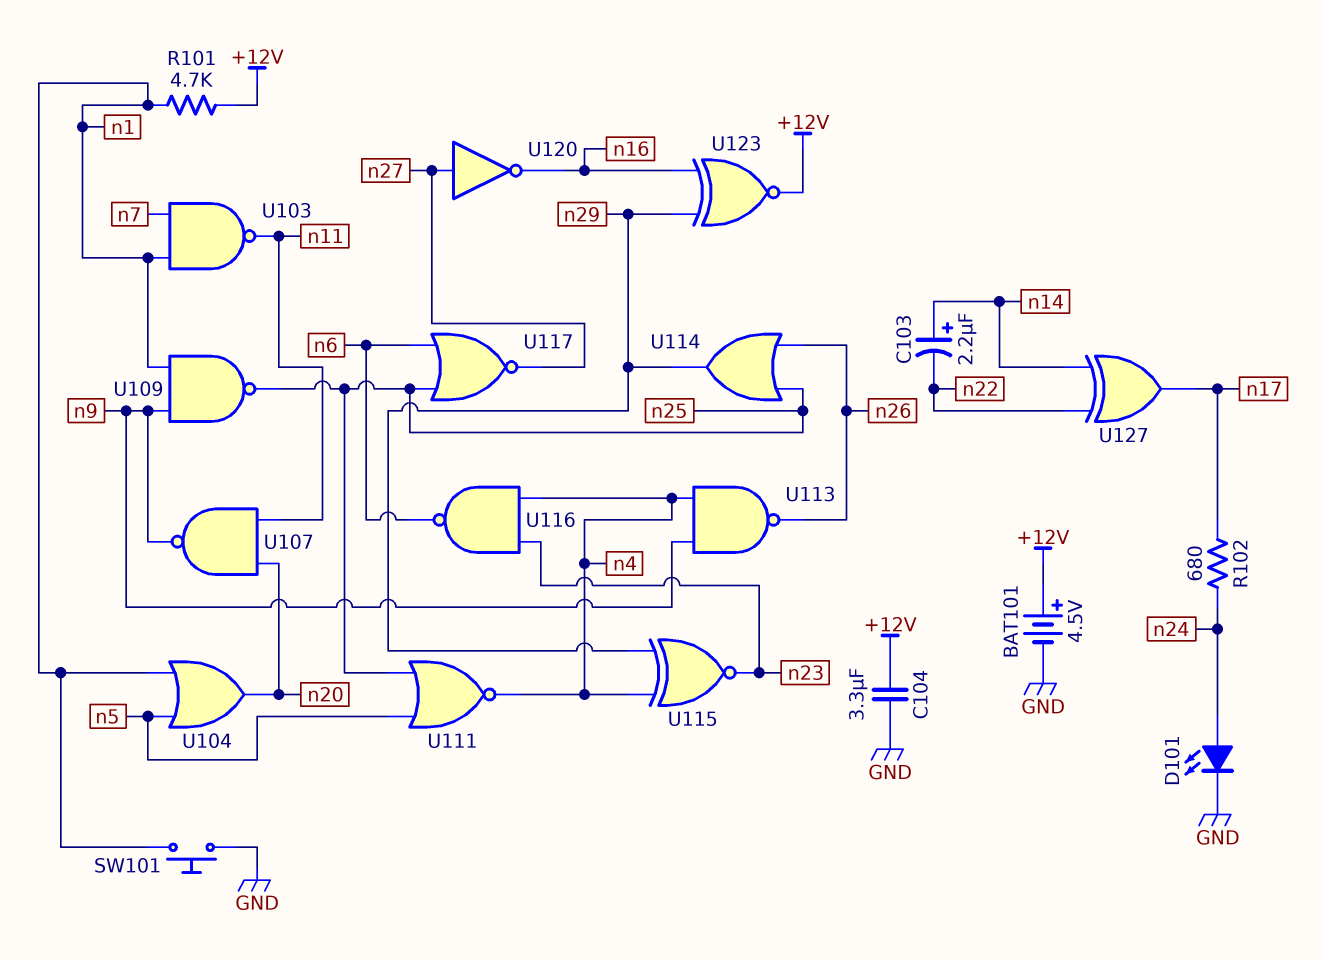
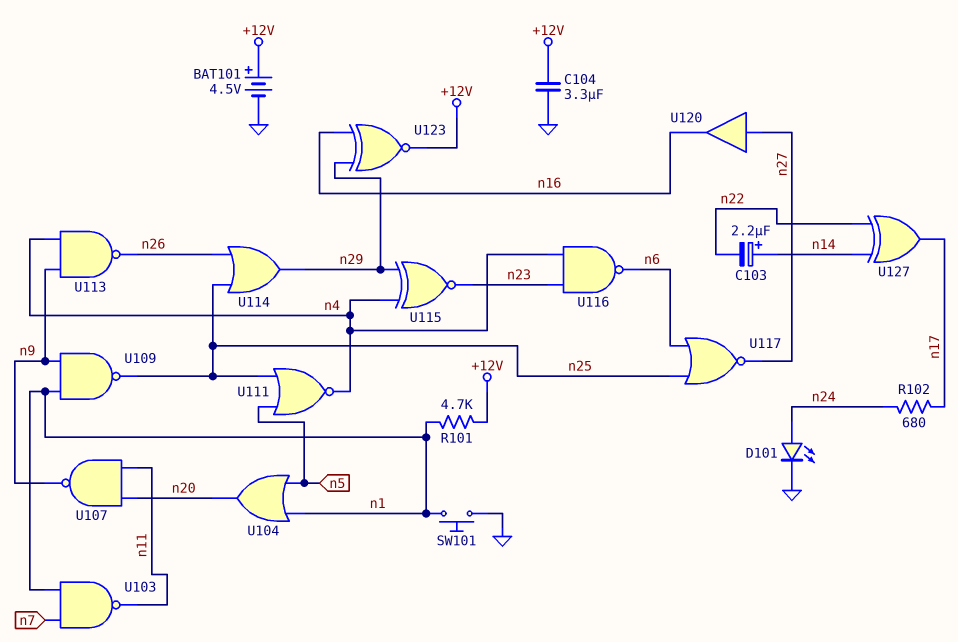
U120: NOT (in n27, out n16) -> buffer (in n27, out n16)

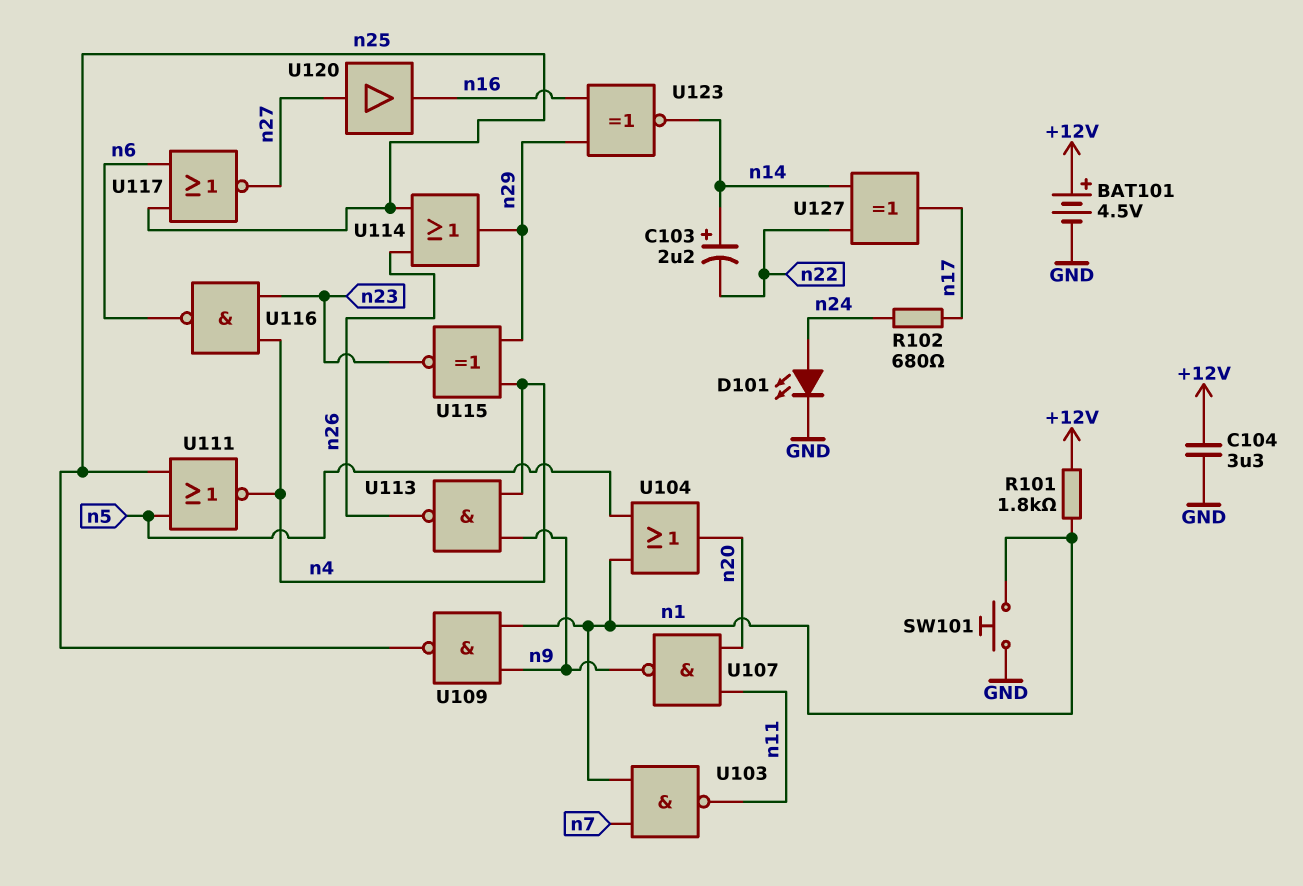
R101: 4.7k (+12V, n1) -> 1.8k (+12V, n1)
U123: XNOR (in n16, in n29, out +12V) -> XNOR (in n16, in n29, out n14)

